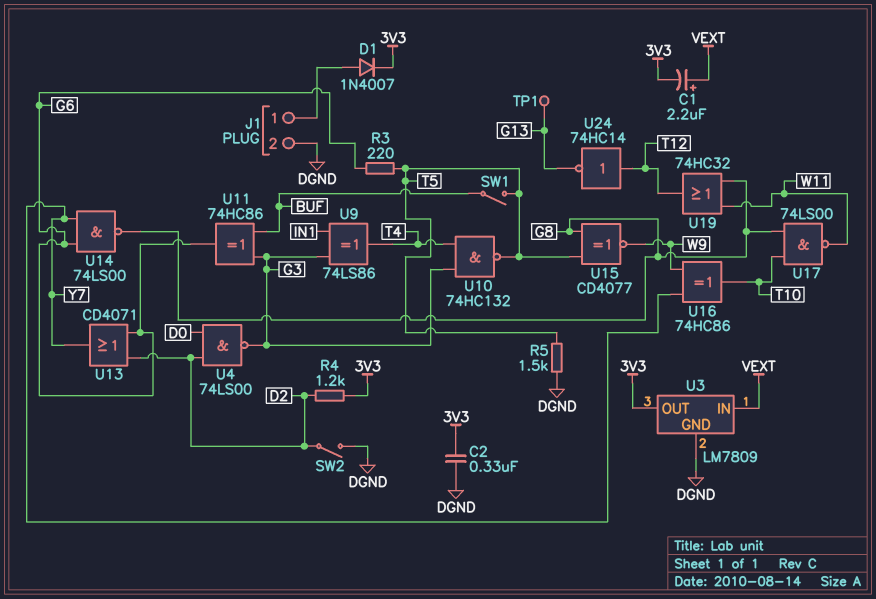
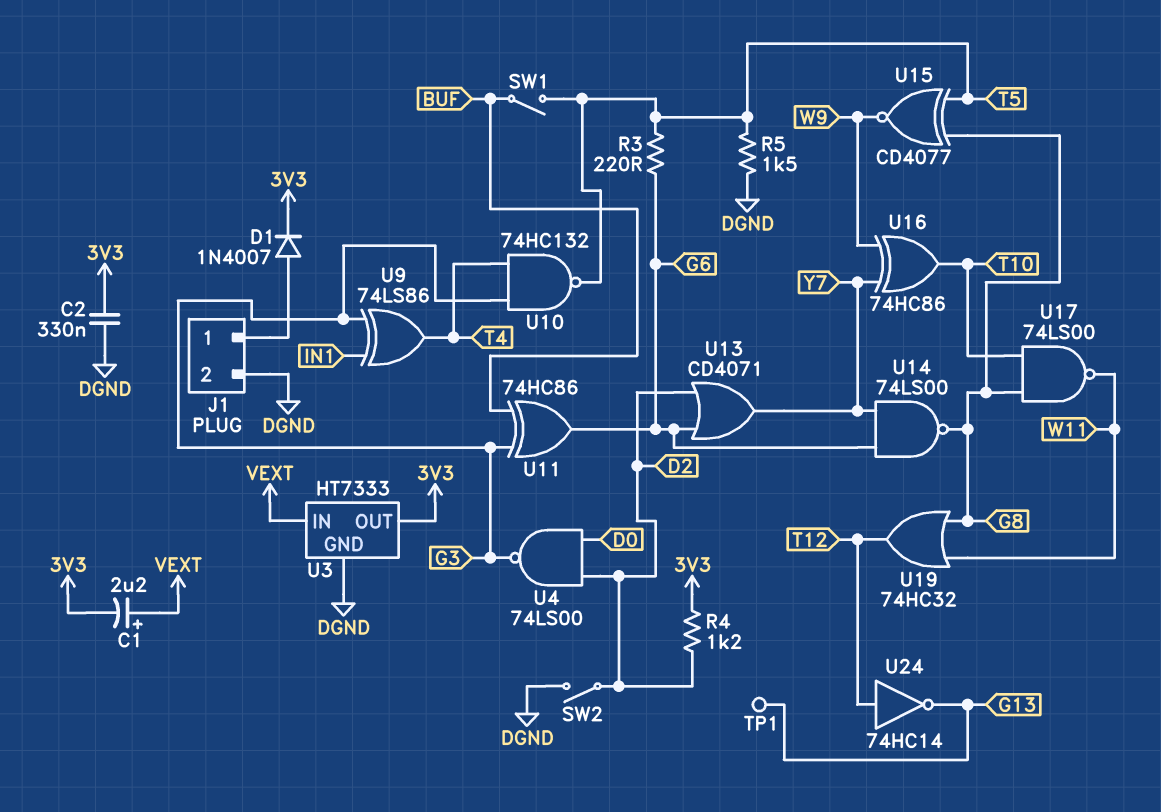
U3: LM7809 -> HT7333

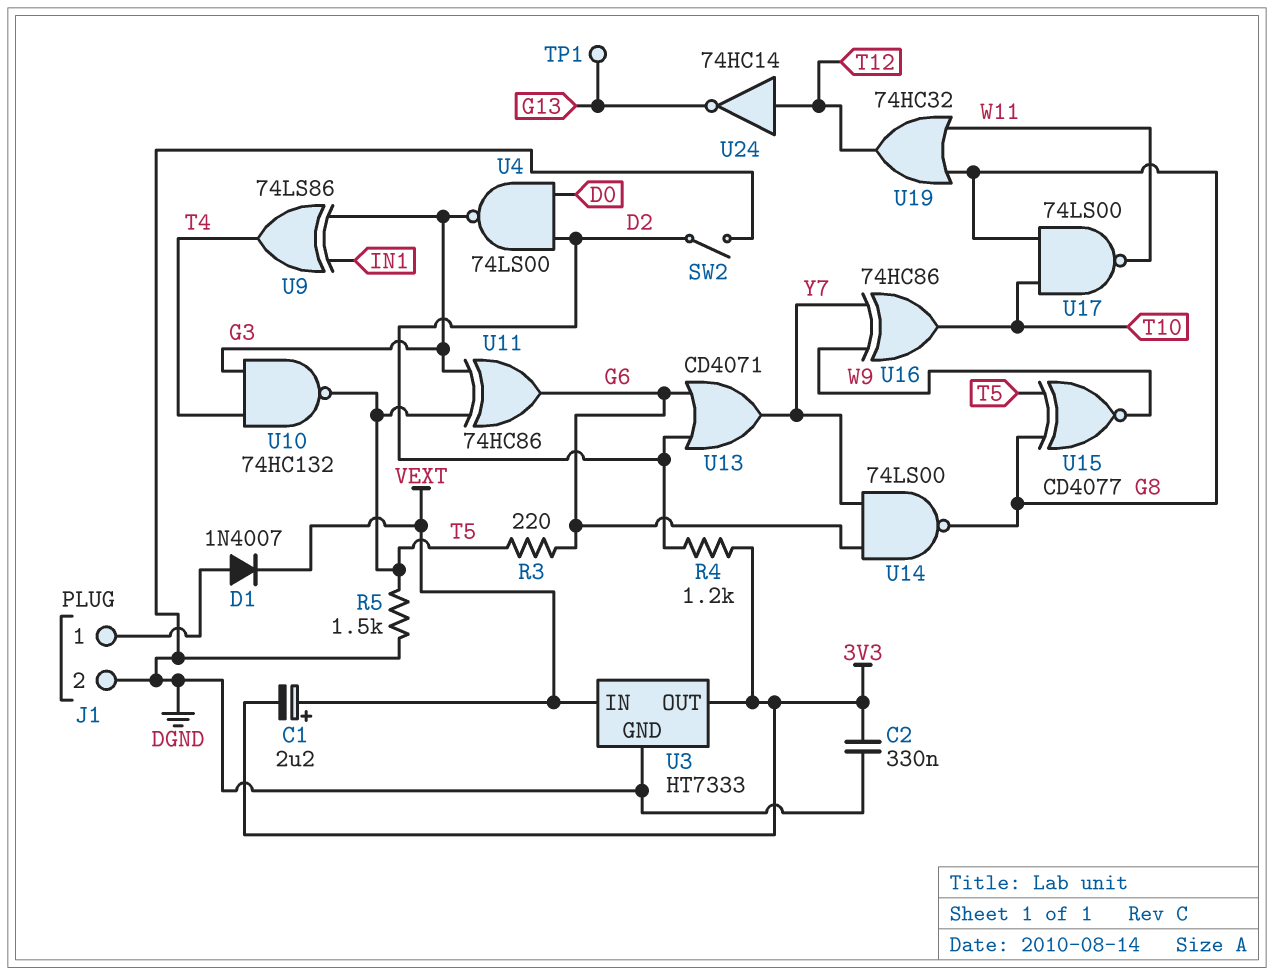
D1: diode 1N4007 (A J1/1, K 3V3) -> diode 1N4007 (A J1/1, K VEXT)
SW1: switch (BUF, T5) -> none
U11: XOR 74HC86 (in BUF, in G3, out G6) -> XOR 74HC86 (in G3, in T5, out G6)

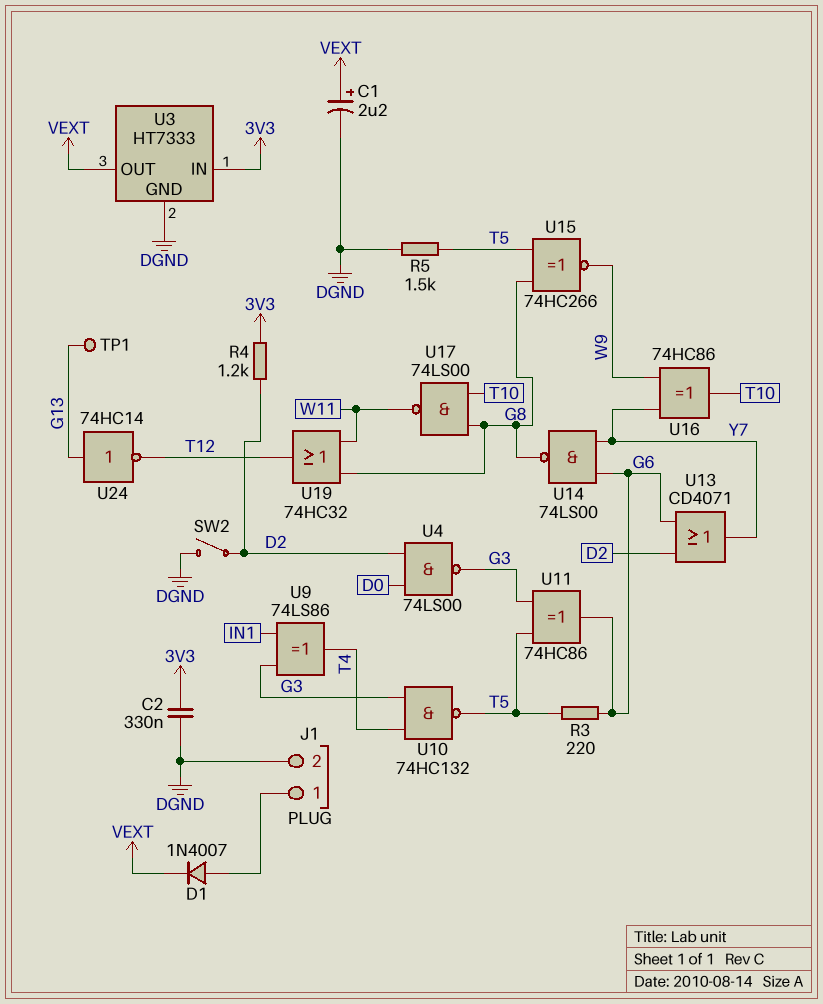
C1: 2.2uF (plus VEXT, minus 3V3) -> 2.2uF (plus VEXT, minus DGND)
U3 pin IN: VEXT -> 3V3
U3 pin OUT: 3V3 -> VEXT
U15: XNOR CD4077 (in G8, in T5, out W9) -> XNOR 74HC266 (in G8, in T5, out W9)
U24: NOT 74HC14 (in T12, out G13) -> NOT 74HC14 (in G13, out T12)

